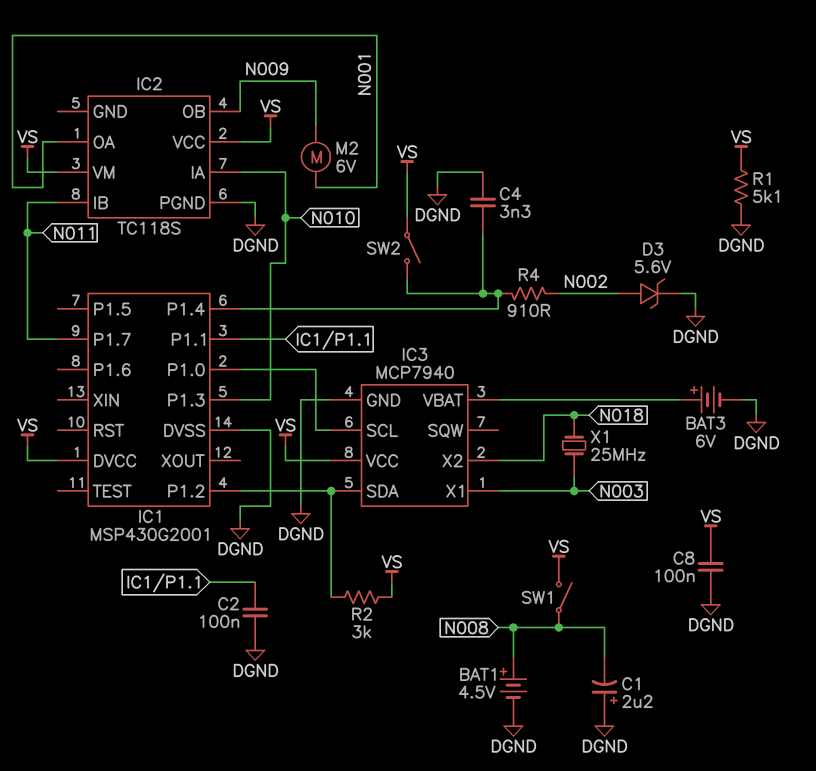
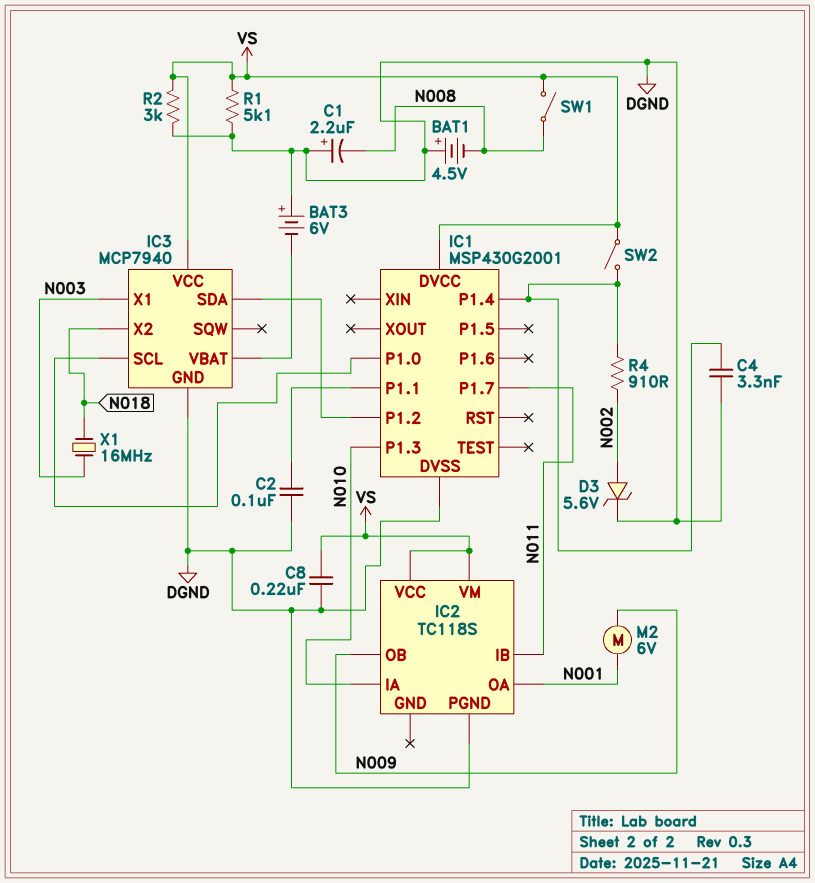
BAT1: 4.5V (plus N008, minus DGND) -> 4.5V (plus DGND, minus N008)
BAT3: 6V (plus IC3/VBAT, minus DGND) -> 6V (plus DGND, minus IC3/VBAT)
C8: 100nF (DGND, VS) -> 220nF (DGND, VS)
R2: 3k (IC1/P1.2, VS) -> 3k (DGND, VS)
X1: 25MHz (N003, N018) -> 16MHz (N003, N018)

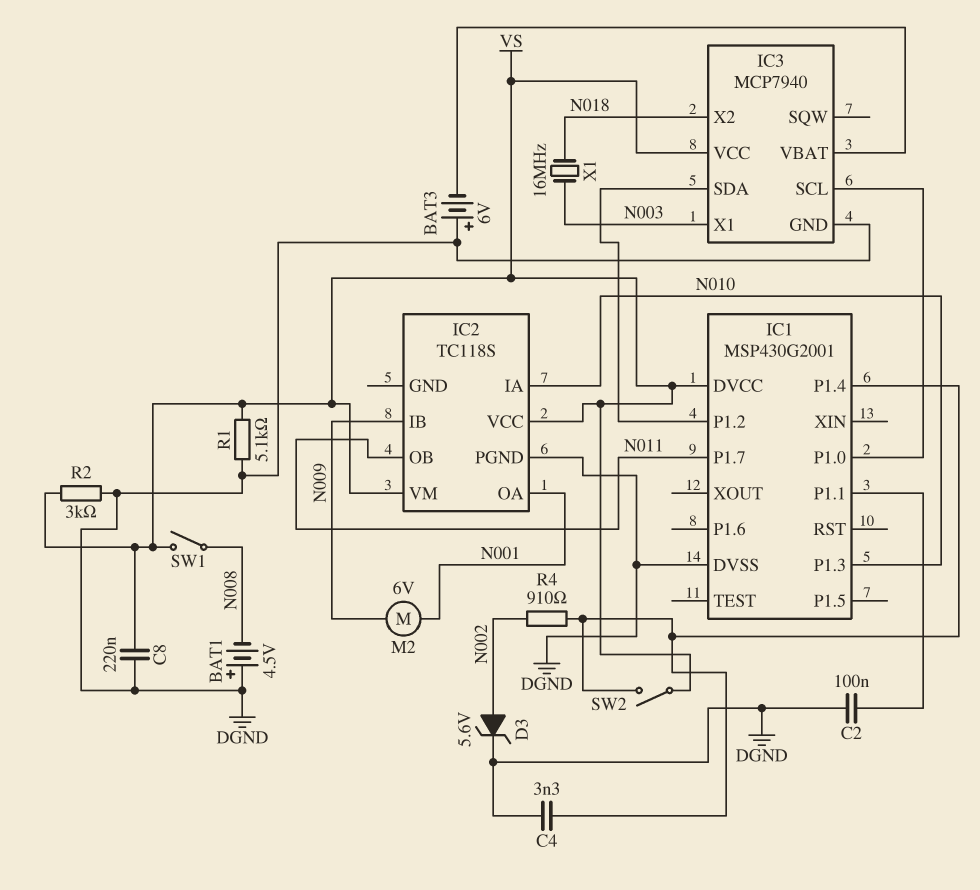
C1: 2.2uF (plus DGND, minus N008) -> none
IC2 pin IB: N011 -> N009
IC2 pin OB: N009 -> N011

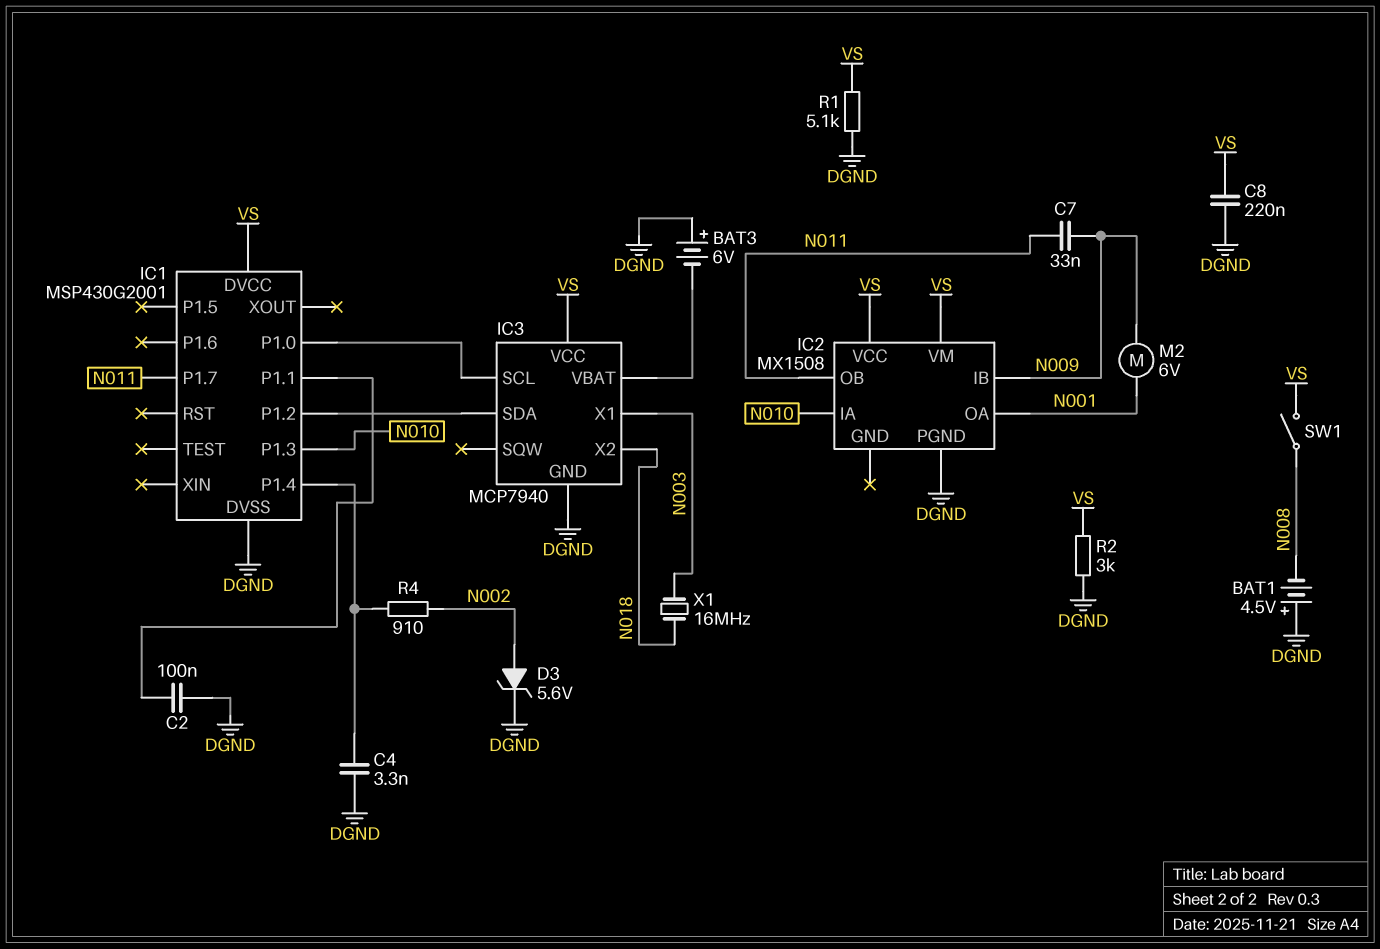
C7: none -> 33nF (N009, N011)
IC2: TC118S -> MX1508
SW2: switch (IC1/P1.4, VS) -> none

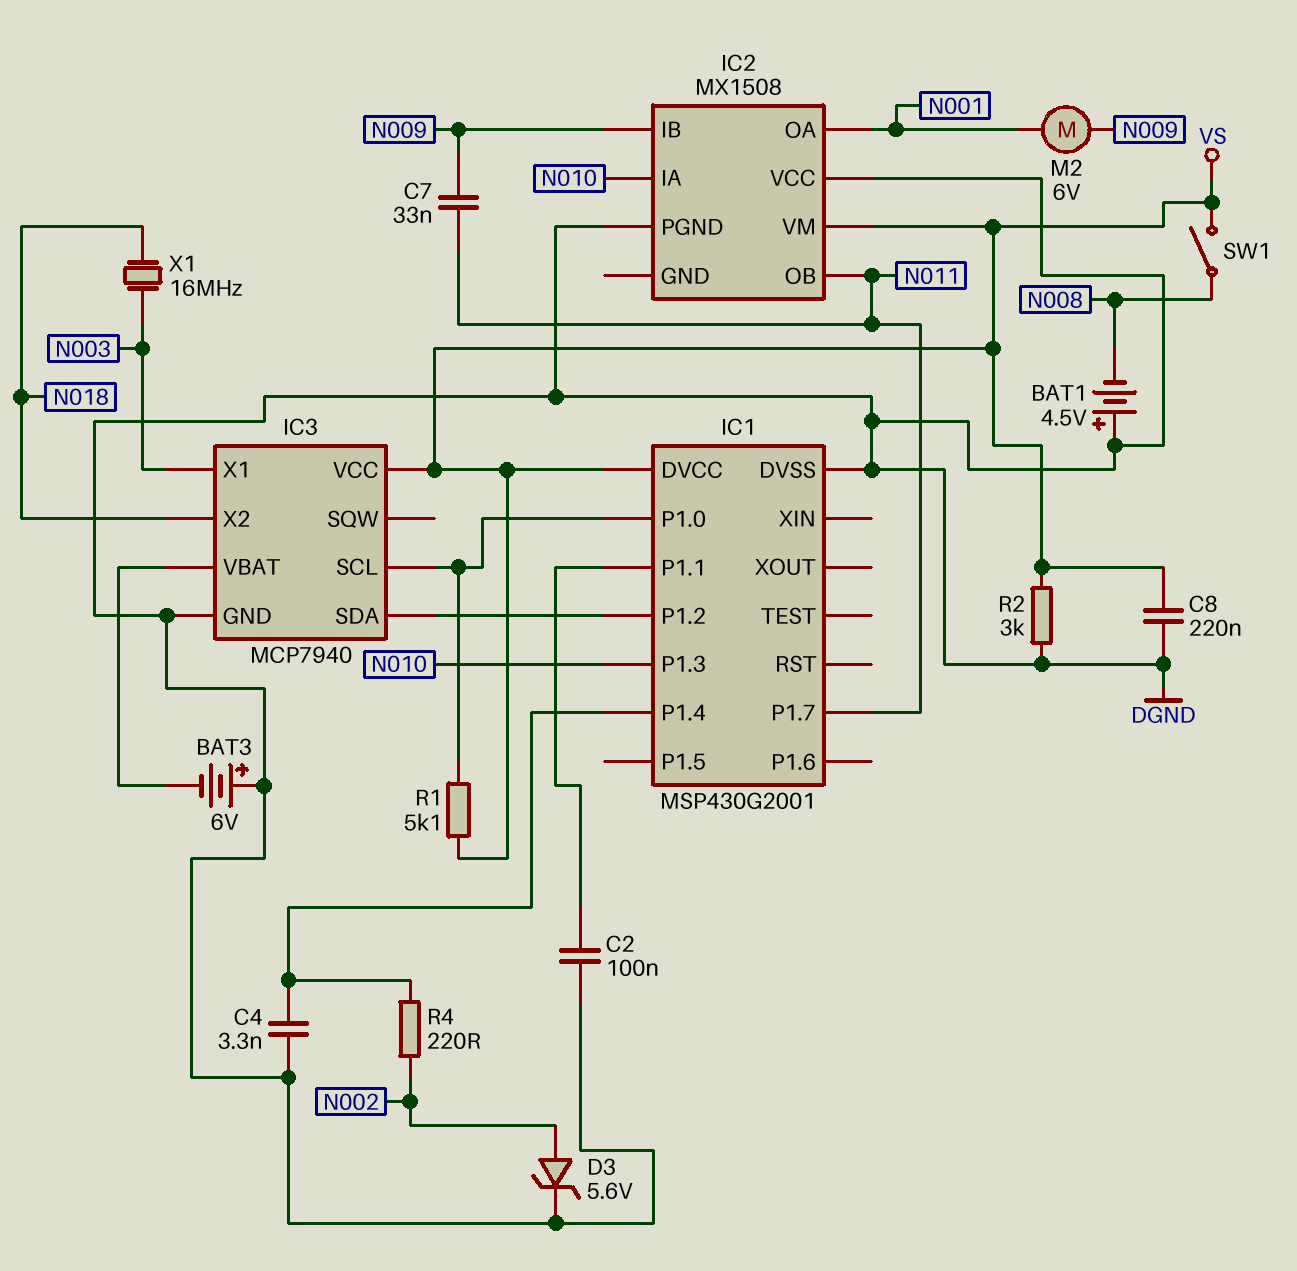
IC2 pin VCC: VS -> DGND
R1: 5.1k (DGND, VS) -> 5.1k (IC1/P1.0, VS)
R4: 910 (IC1/P1.4, N002) -> 220 (IC1/P1.4, N002)

